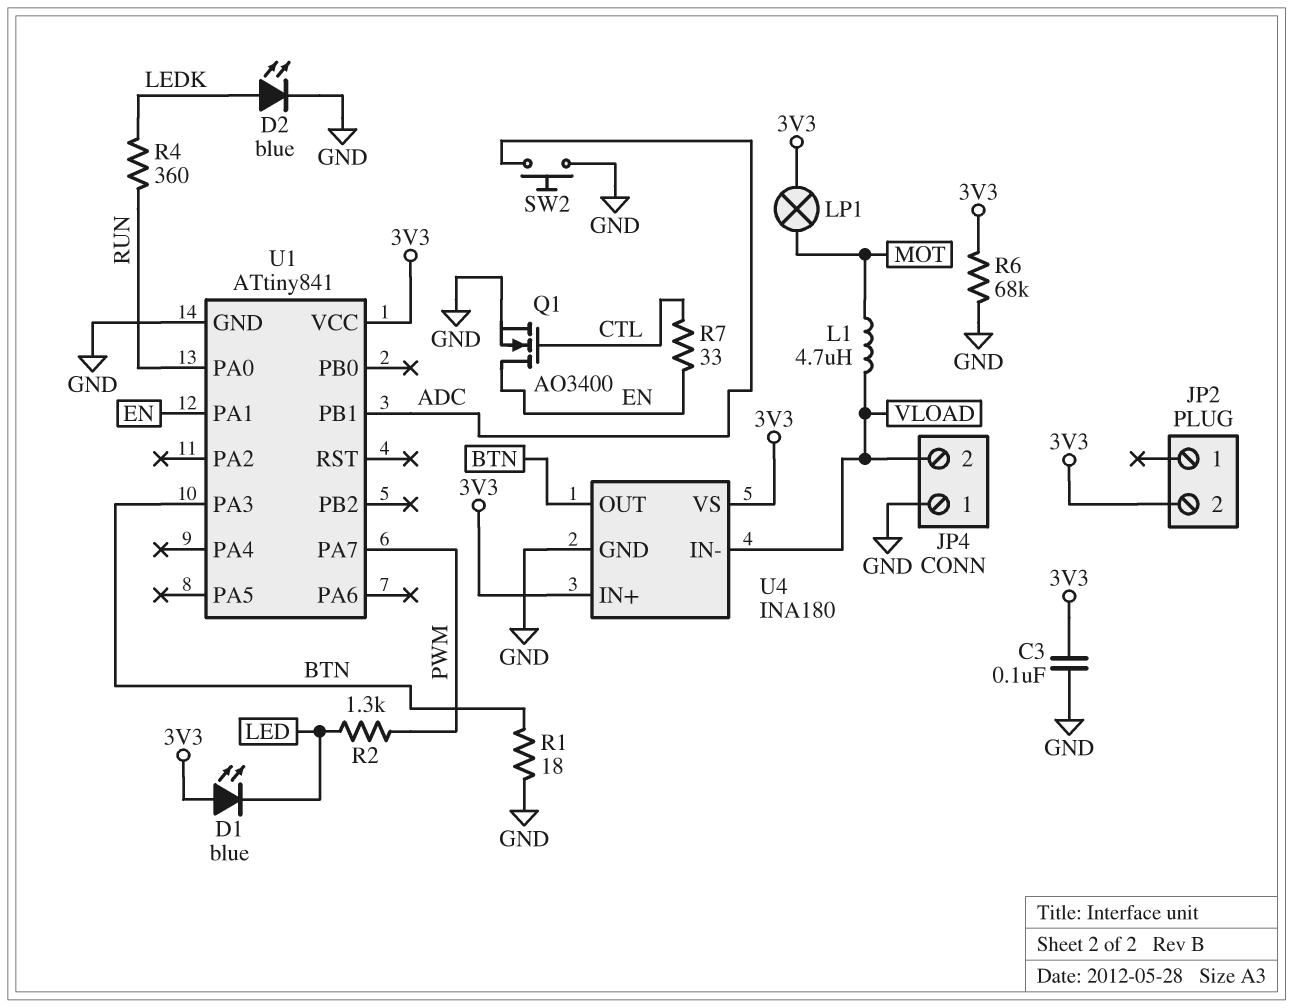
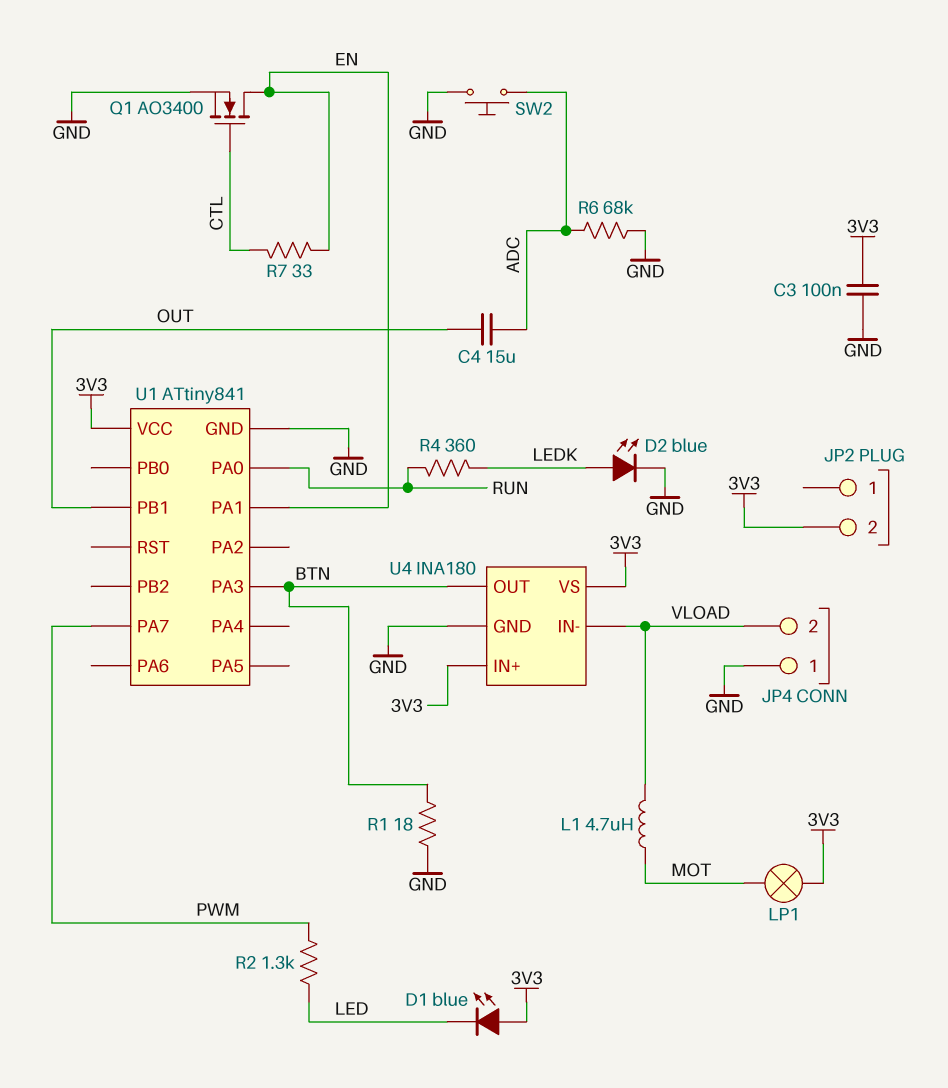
C4: none -> 15uF (ADC, OUT)
R6: 68k (3V3, GND) -> 68k (ADC, GND)
U1 pin PB1: ADC -> OUT

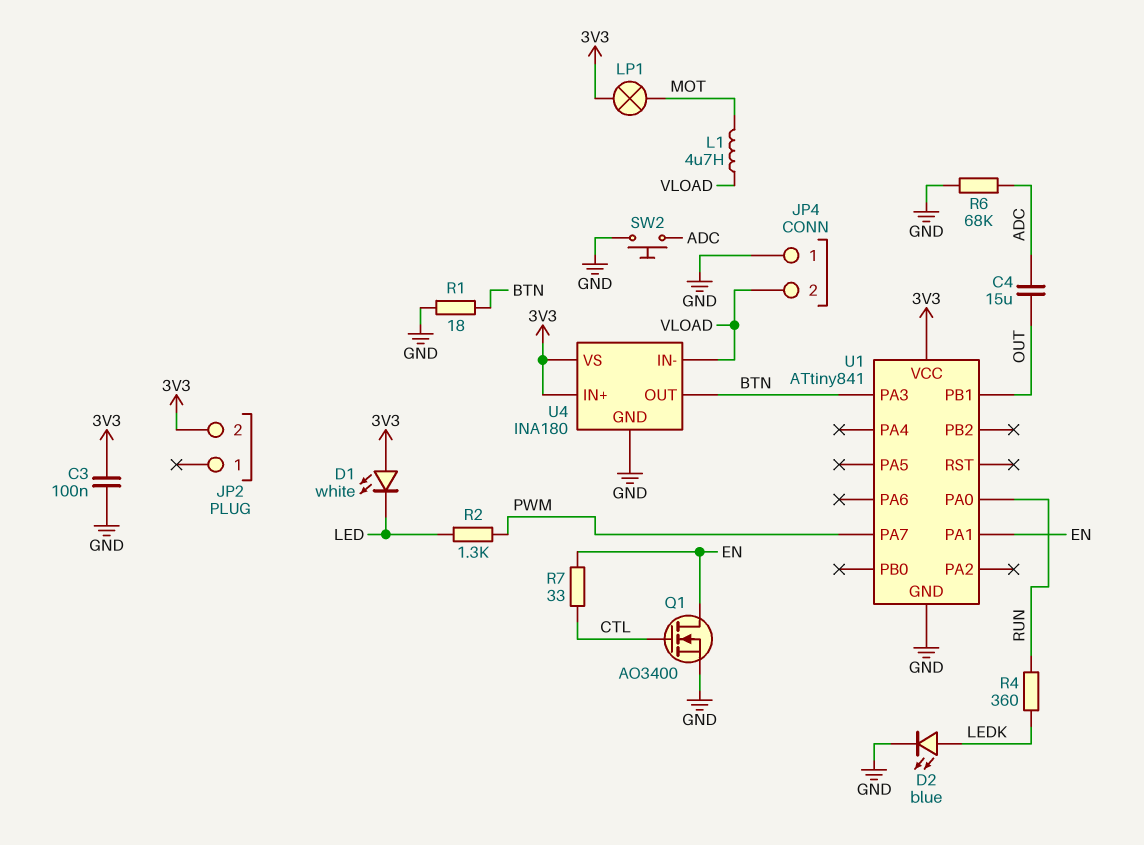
D1: LED blue (A 3V3, K LED) -> LED white (A 3V3, K LED)

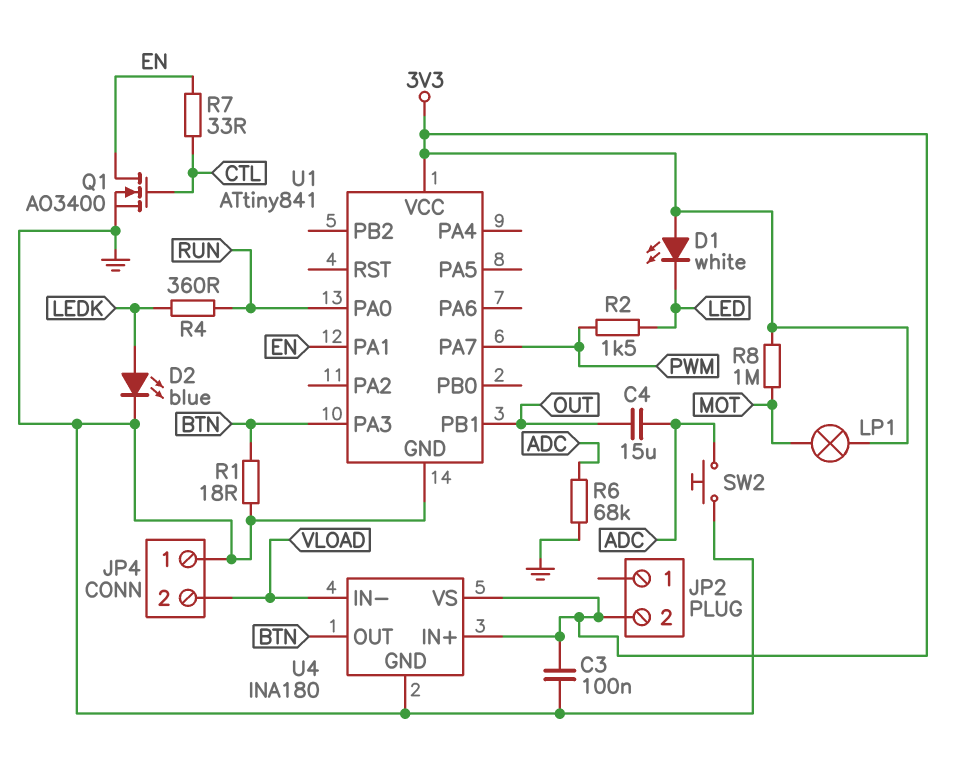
L1: 4.7uH (MOT, VLOAD) -> none
R2: 1.3k (LED, PWM) -> 1.5k (LED, PWM)
R8: none -> 1M (3V3, MOT)

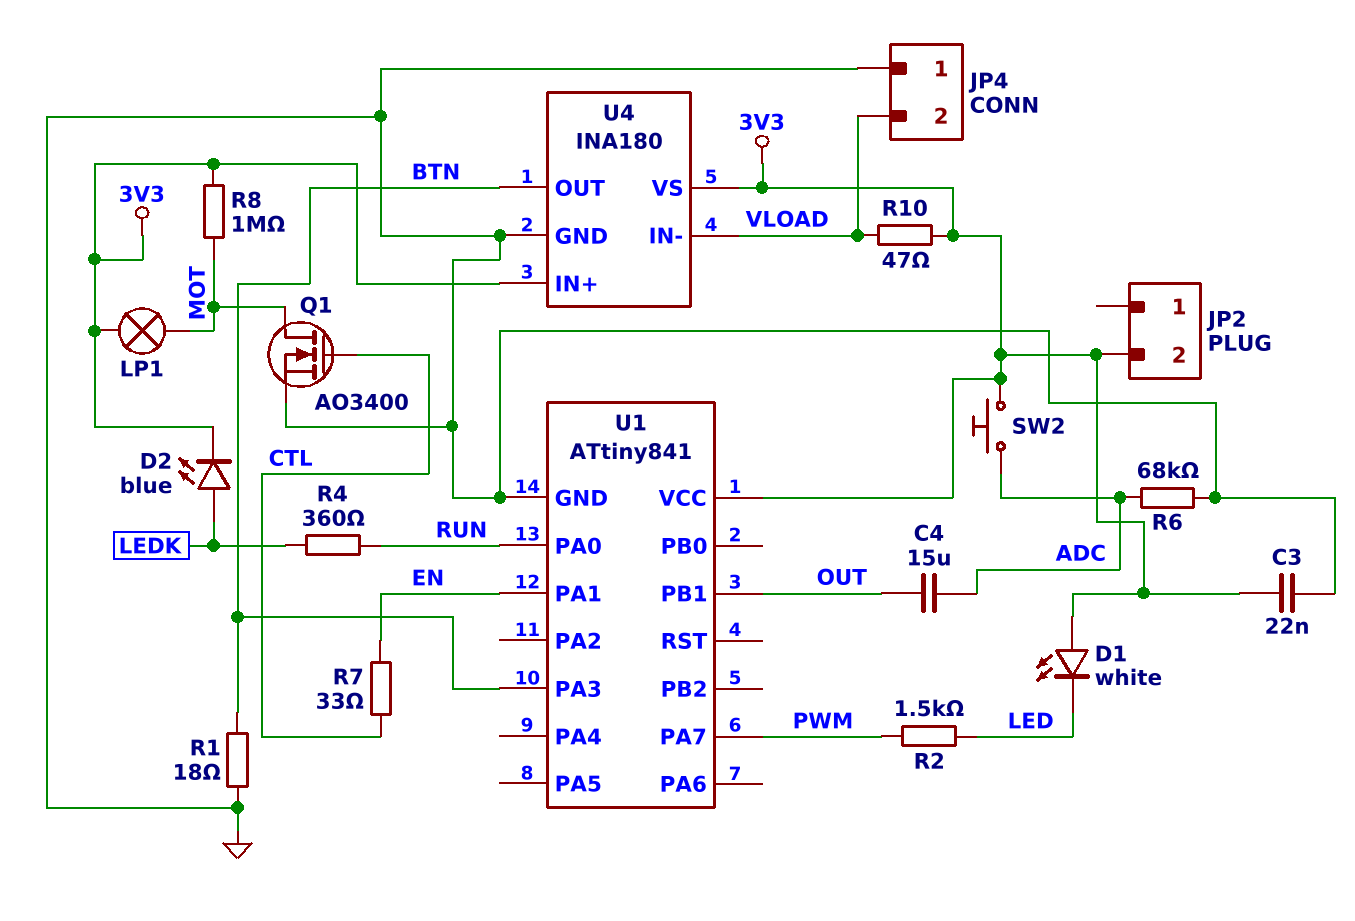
C3: 100nF (3V3, GND) -> 22nF (3V3, GND)
D2: LED blue (A LEDK, K GND) -> LED blue (A LEDK, K 3V3)
Q1: NMOS AO3400 (G CTL, D EN, S GND) -> NMOS AO3400 (G CTL, D MOT, S GND)
R10: none -> 47 (3V3, VLOAD)
SW2: button (ADC, GND) -> button (3V3, ADC)

